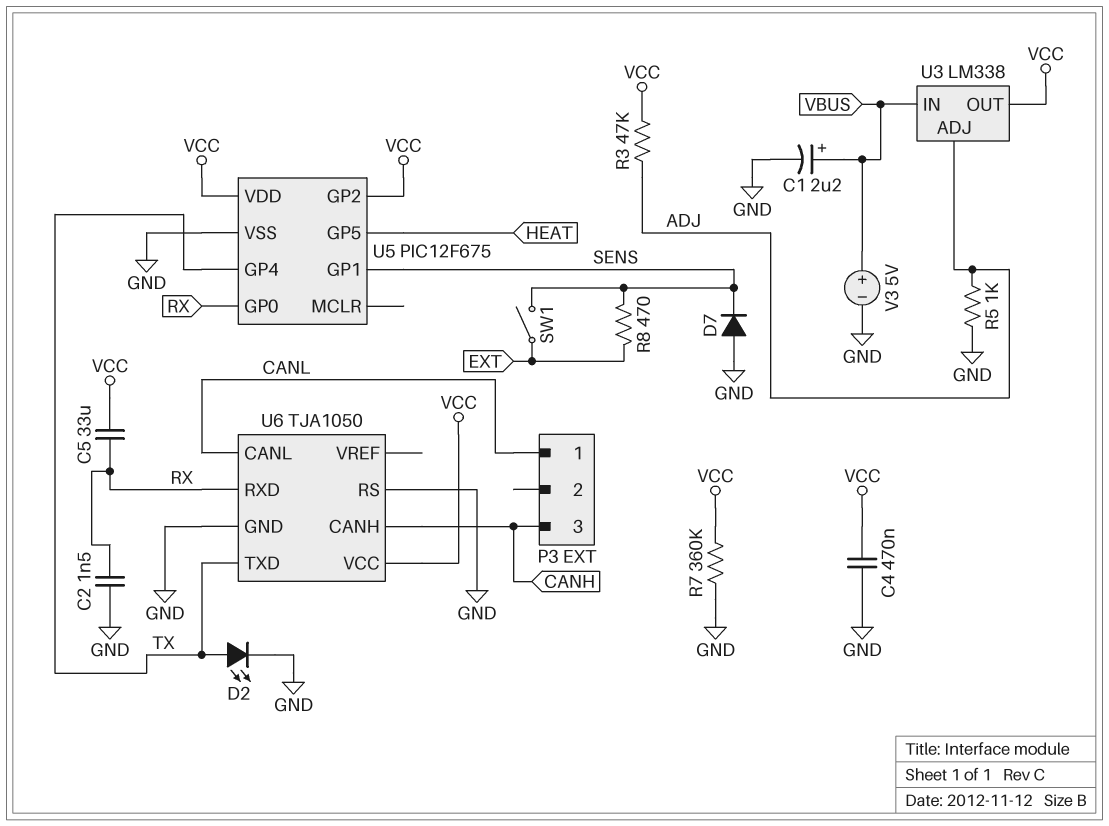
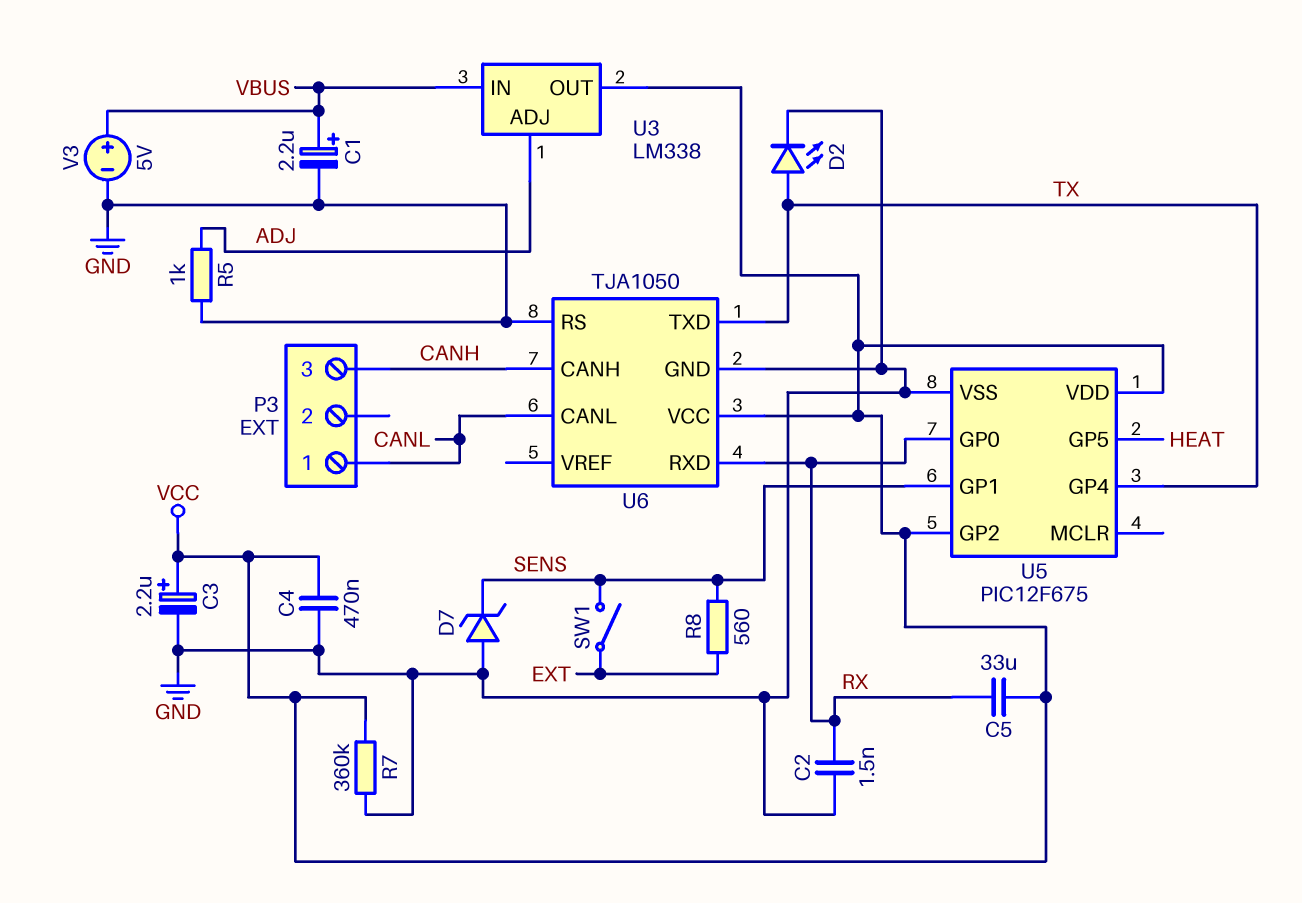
C3: none -> 2.2uF (plus VCC, minus GND)
D7: diode (A GND, K SENS) -> zener (A GND, K SENS)
R3: 47k (ADJ, VCC) -> none
R8: 470 (EXT, SENS) -> 560 (EXT, SENS)

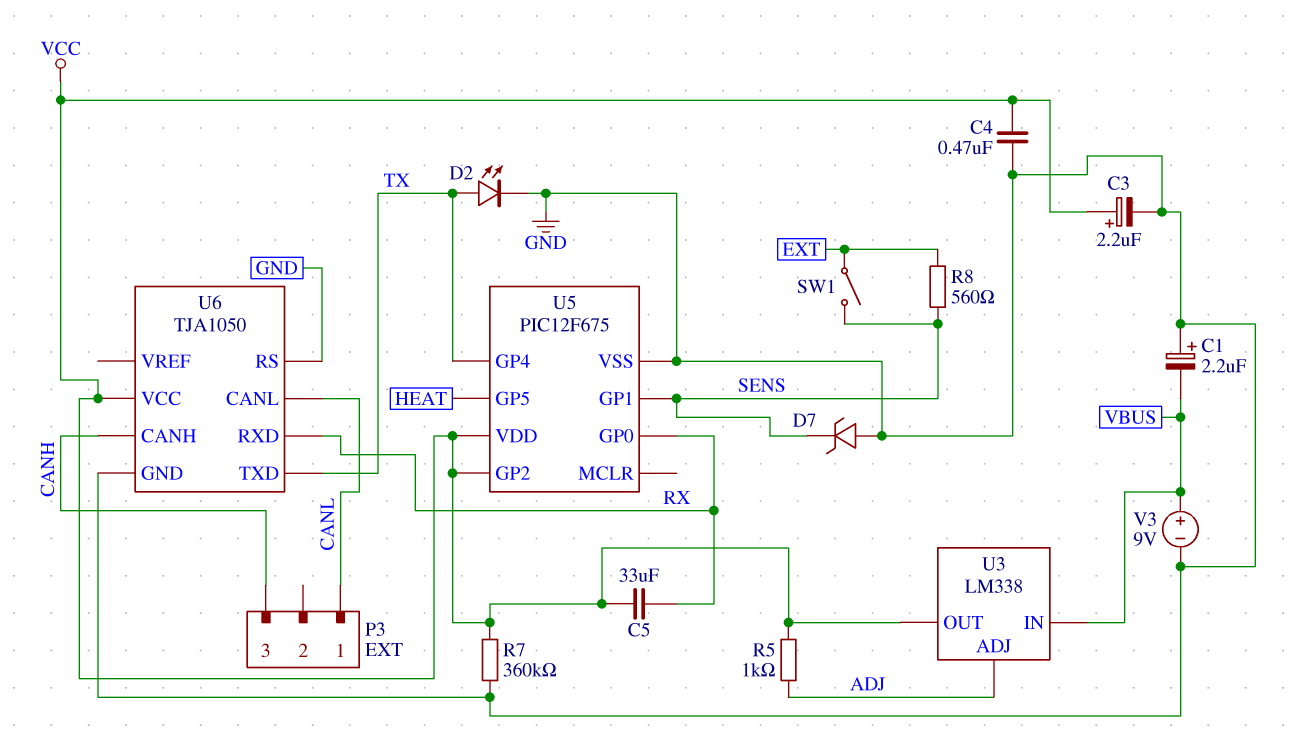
C1: 2.2uF (plus VBUS, minus GND) -> 2.2uF (plus GND, minus VBUS)
C2: 1.5nF (GND, RX) -> none
R5: 1k (ADJ, GND) -> 1k (ADJ, VCC)
V3: 5V (plus VBUS, minus GND) -> 9V (plus VBUS, minus GND)

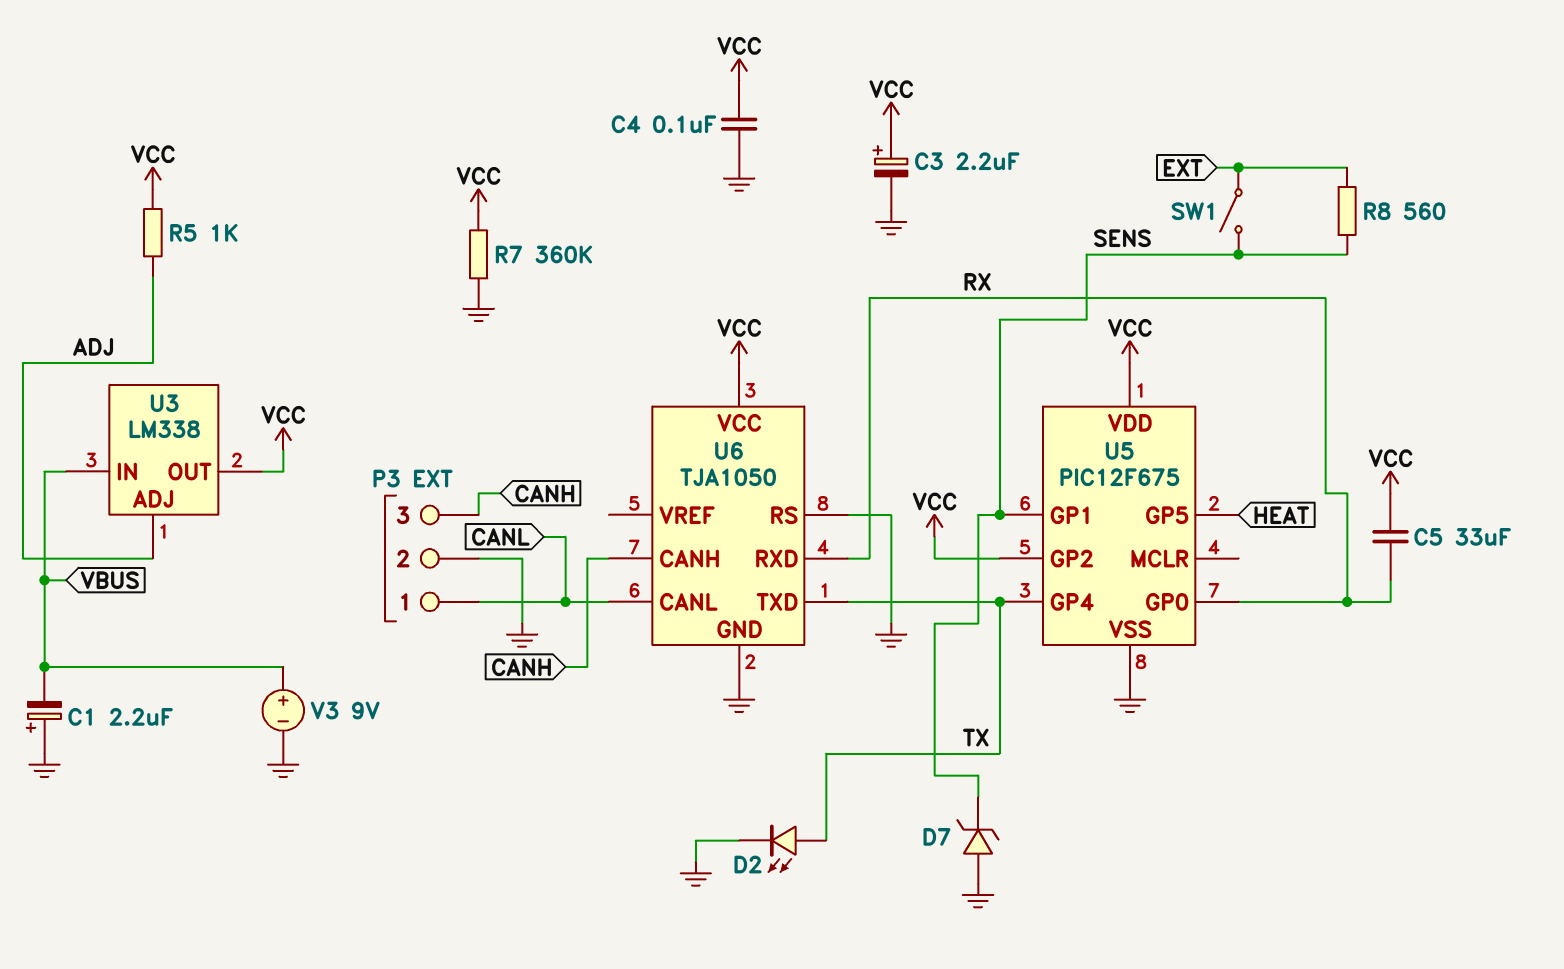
C4: 470nF (GND, VCC) -> 100nF (GND, VCC)
P3 pin 2: none -> GND

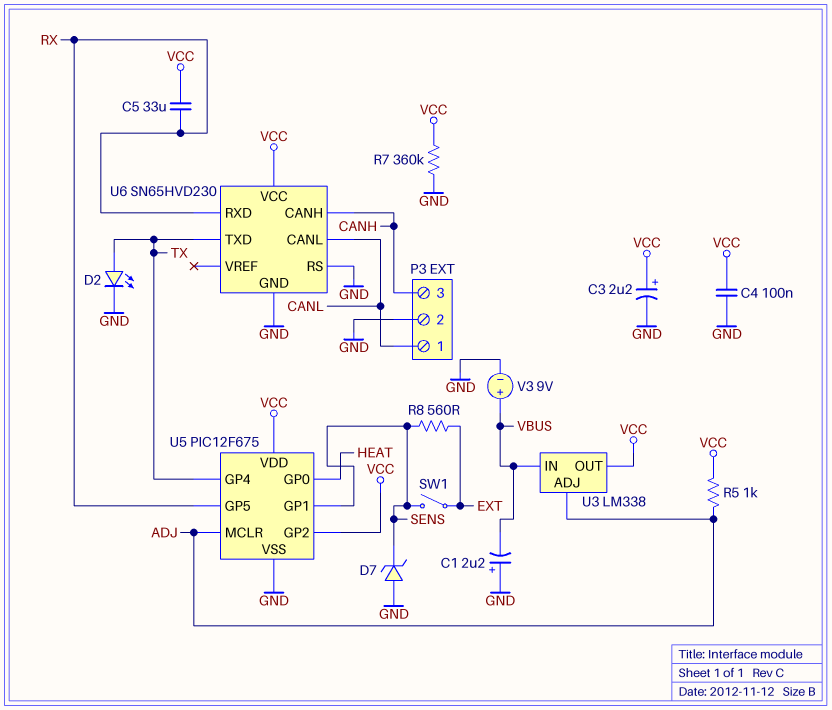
U5 pin GP0: RX -> HEAT
U5 pin GP5: HEAT -> RX
U5 pin MCLR: none -> ADJ
U6: TJA1050 -> SN65HVD230

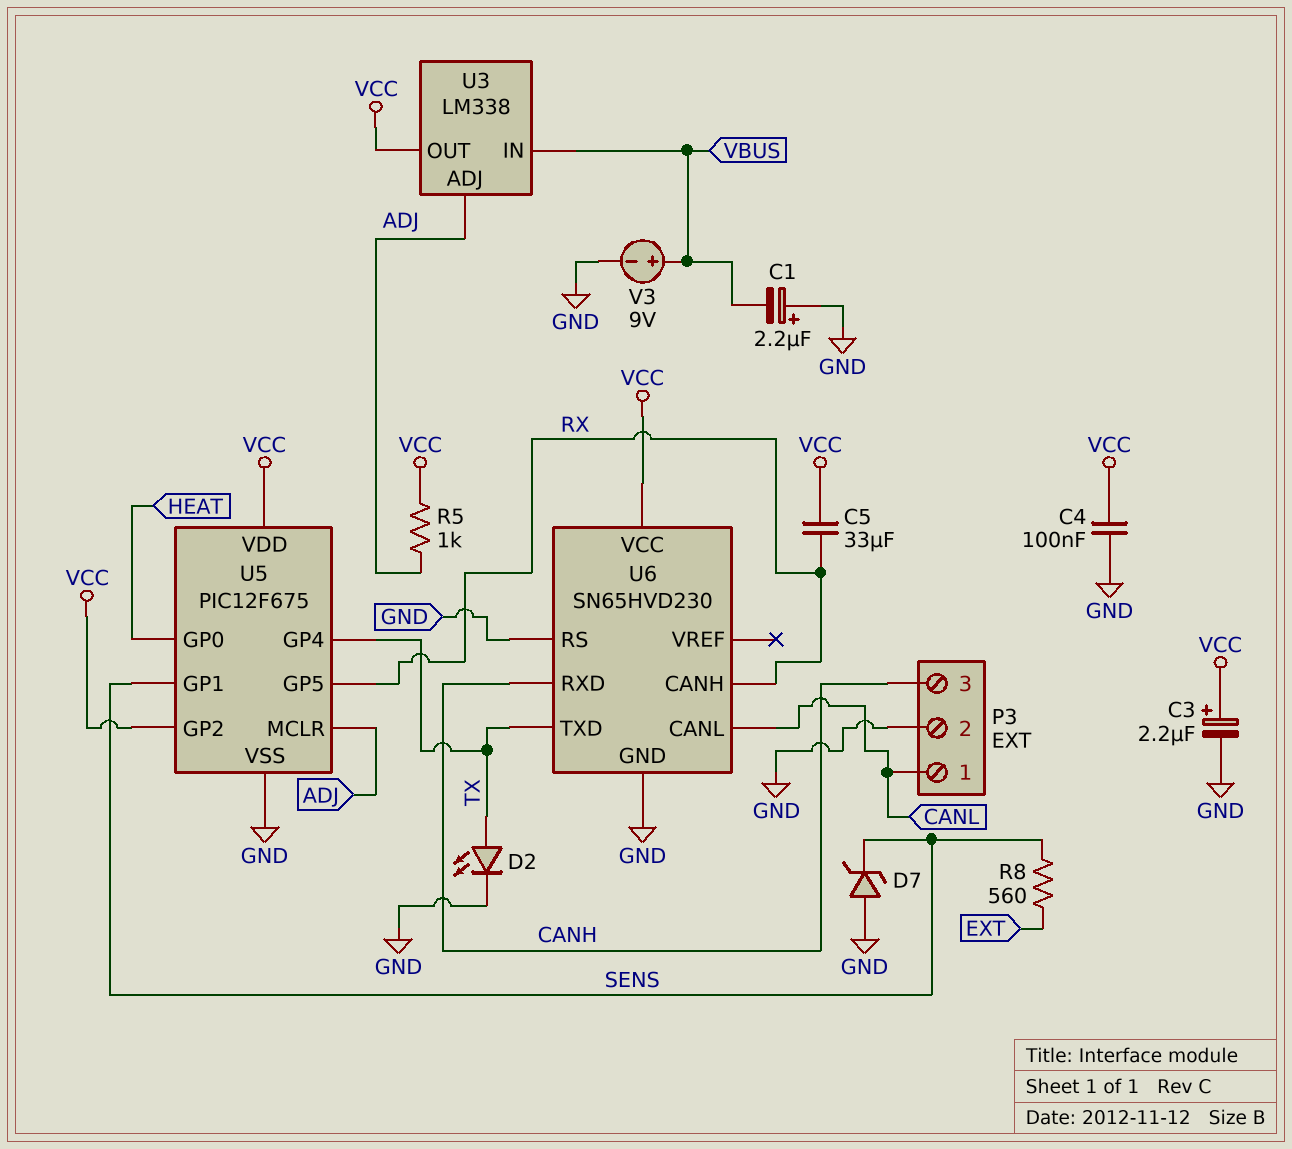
R7: 360k (GND, VCC) -> none
SW1: switch (EXT, SENS) -> none
U6 pin CANH: CANH -> RX
U6 pin RXD: RX -> CANH

